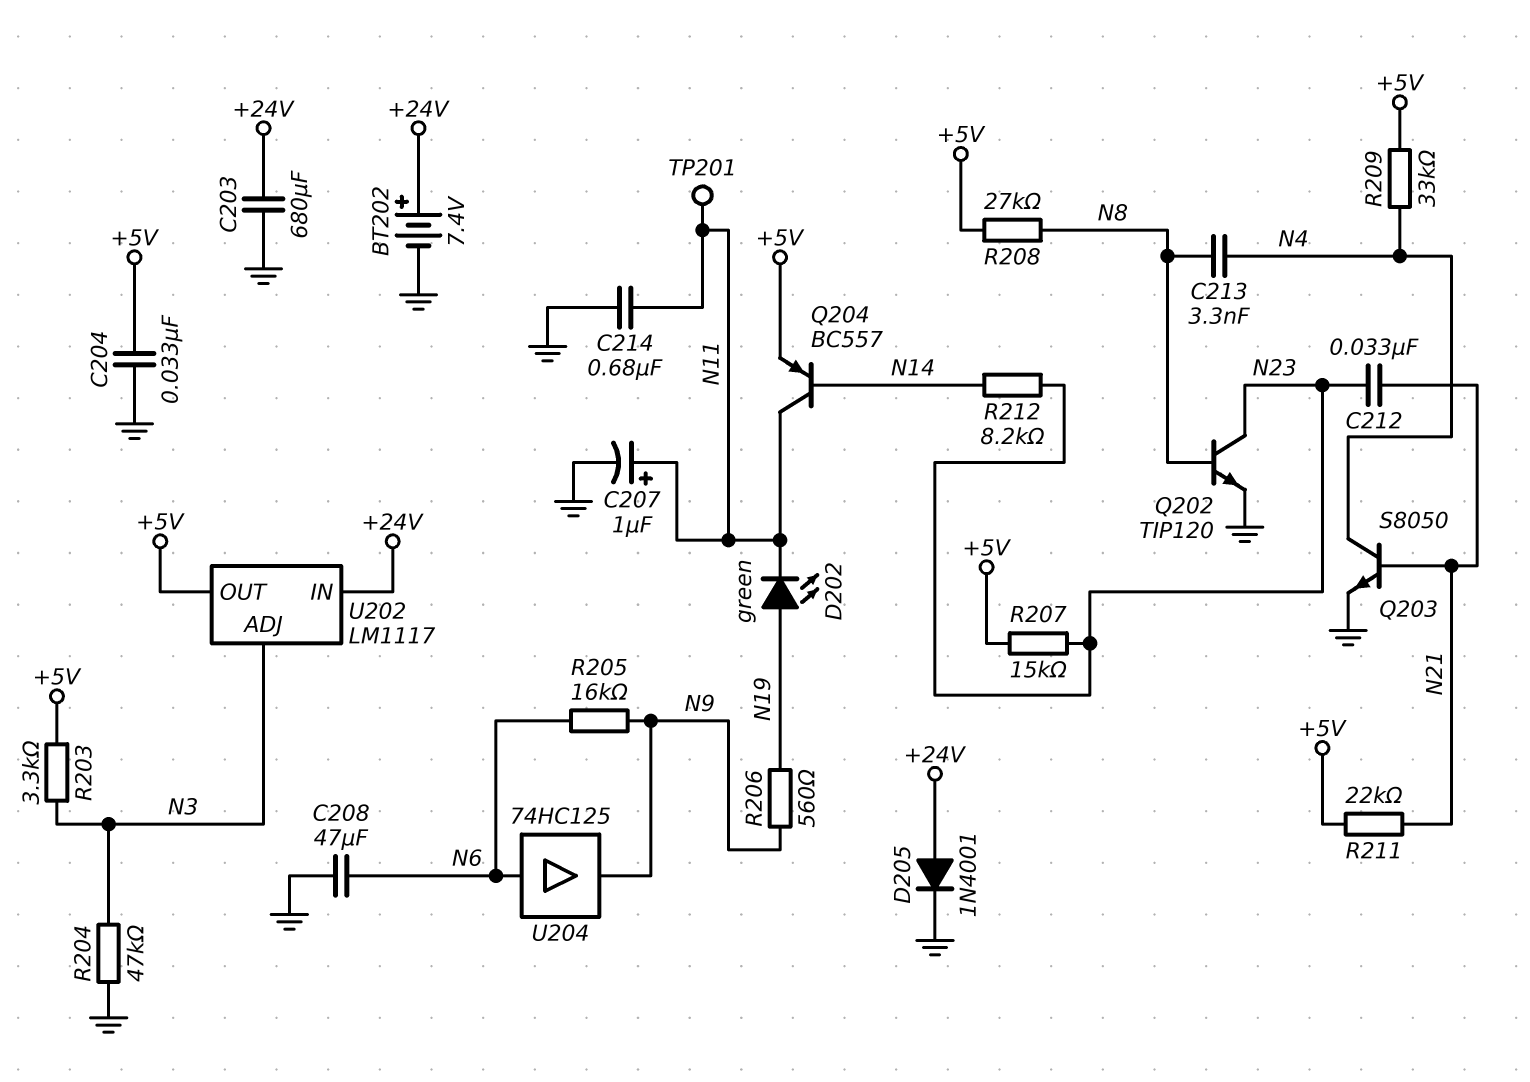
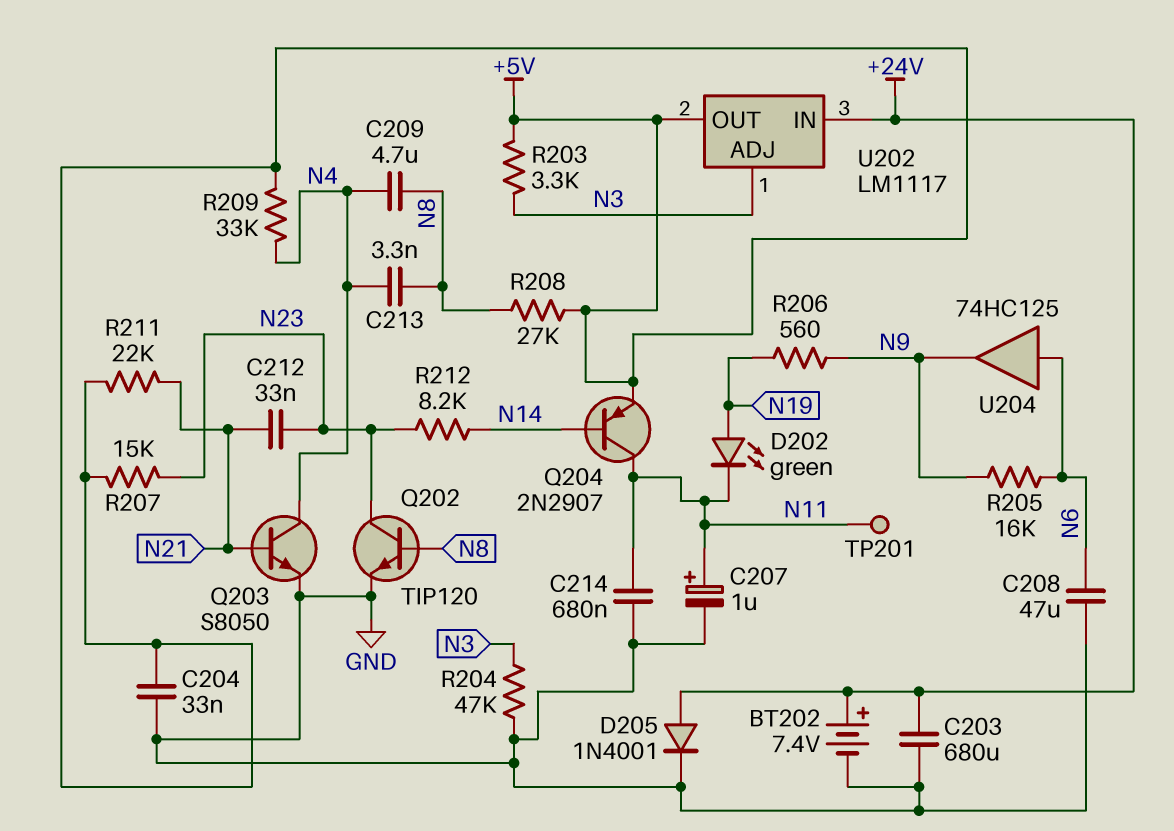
C209: none -> 4.7uF (N4, N8)
Q204: PNP BC557 (B N14, C N11, E +5V) -> PNP 2N2907 (B N14, C N11, E +5V)

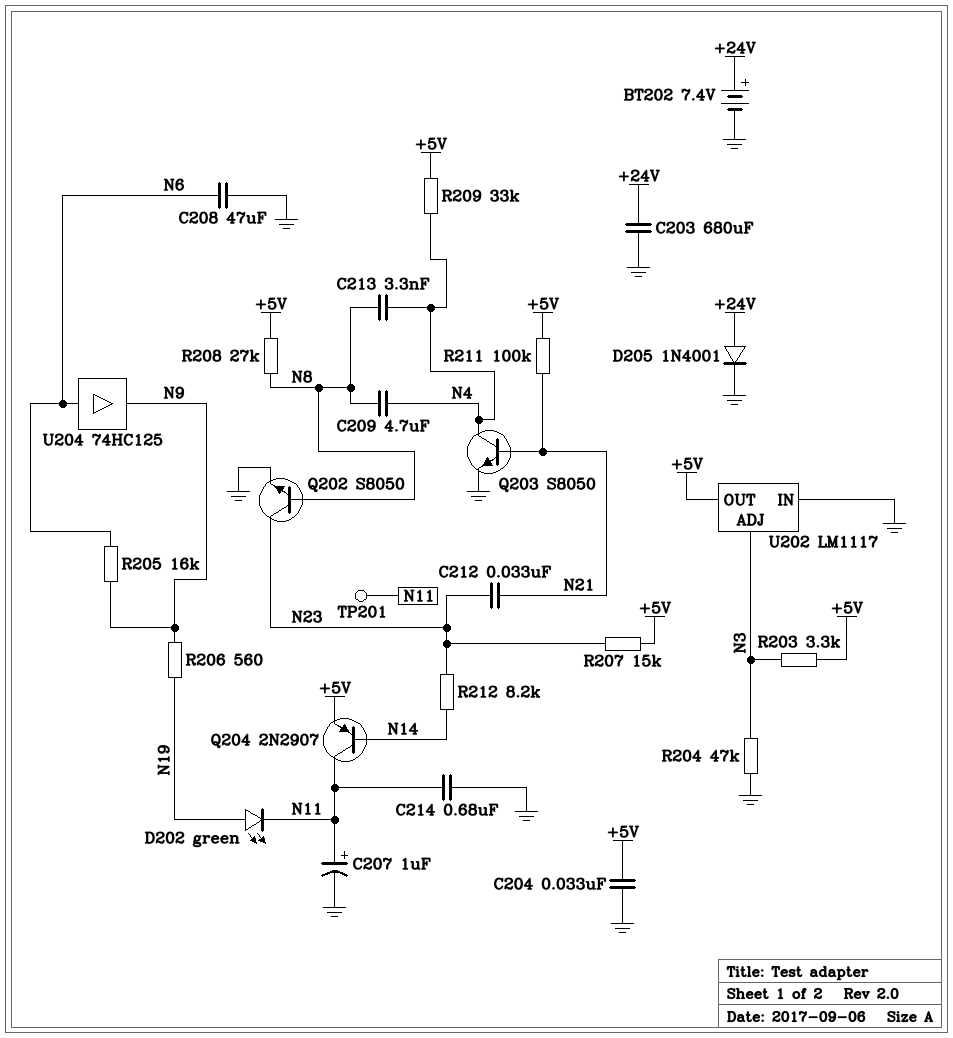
Q202: NPN TIP120 (B N8, C N23, E GND) -> NPN S8050 (B N8, C N23, E GND)
R211: 22k (+5V, N21) -> 100k (+5V, N21)
U202 pin IN: +24V -> GND

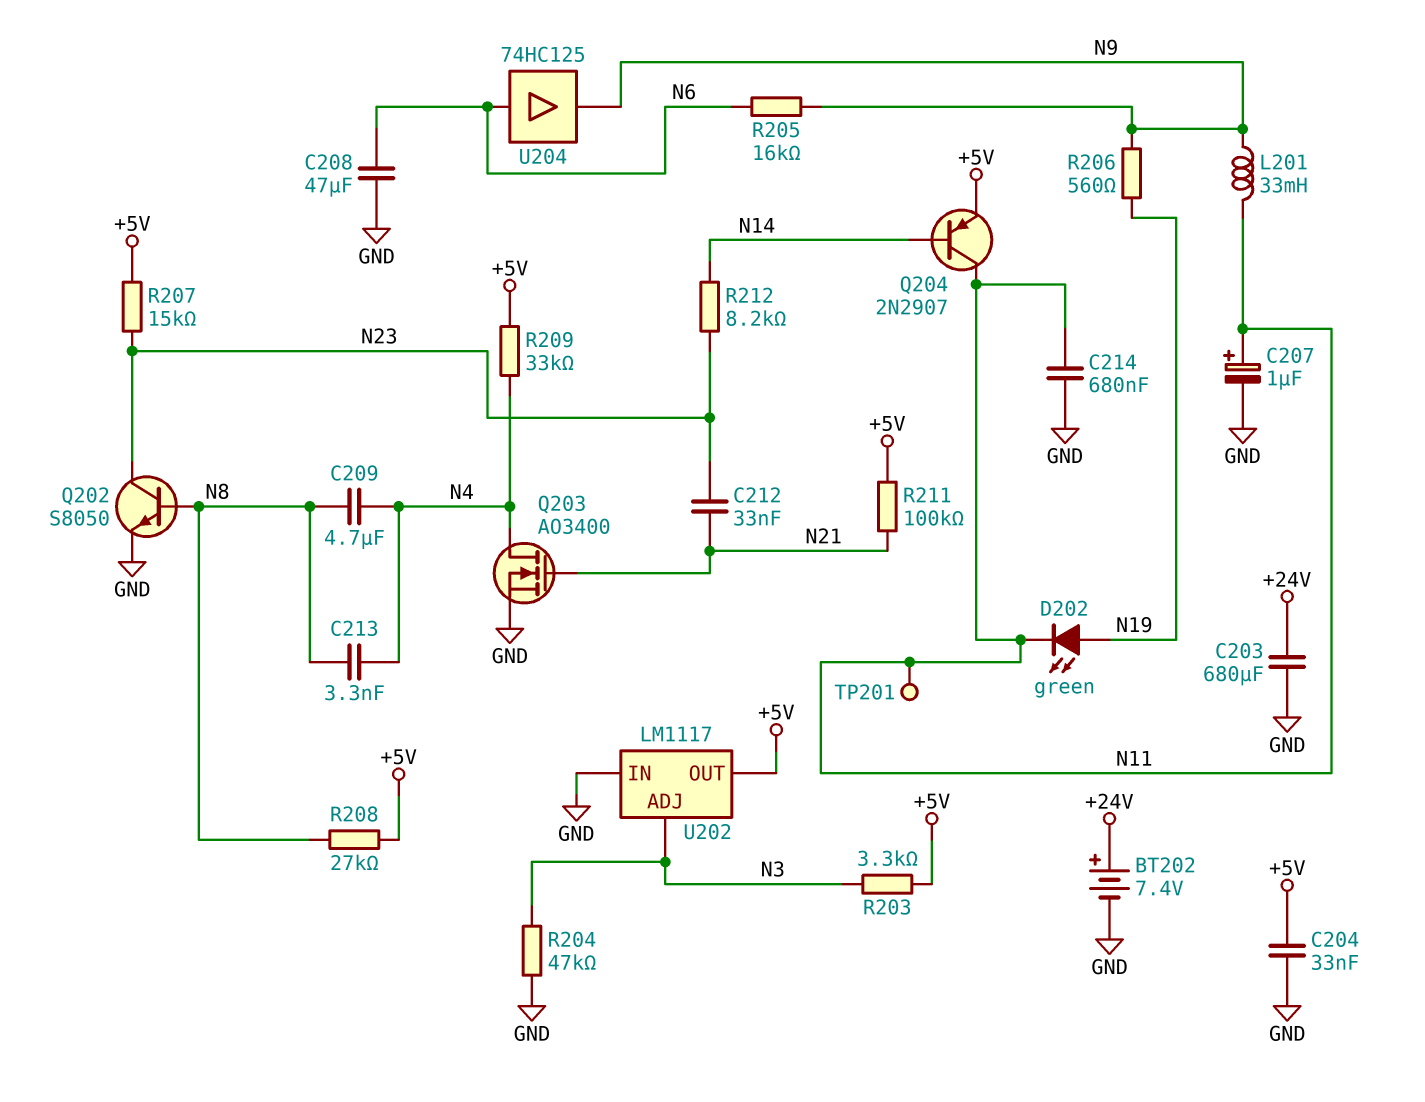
D205: diode 1N4001 (A +24V, K GND) -> none
L201: none -> 33mH (N9, N11)
Q203: NPN S8050 (B N21, C N4, E GND) -> NMOS AO3400 (G N21, D N4, S GND)

